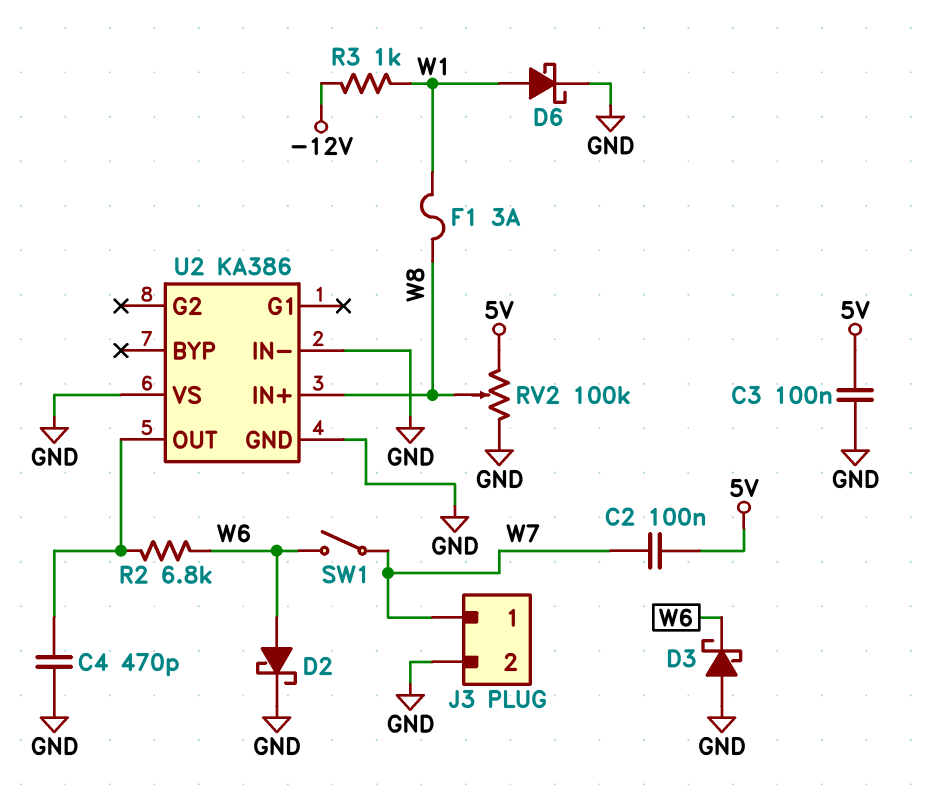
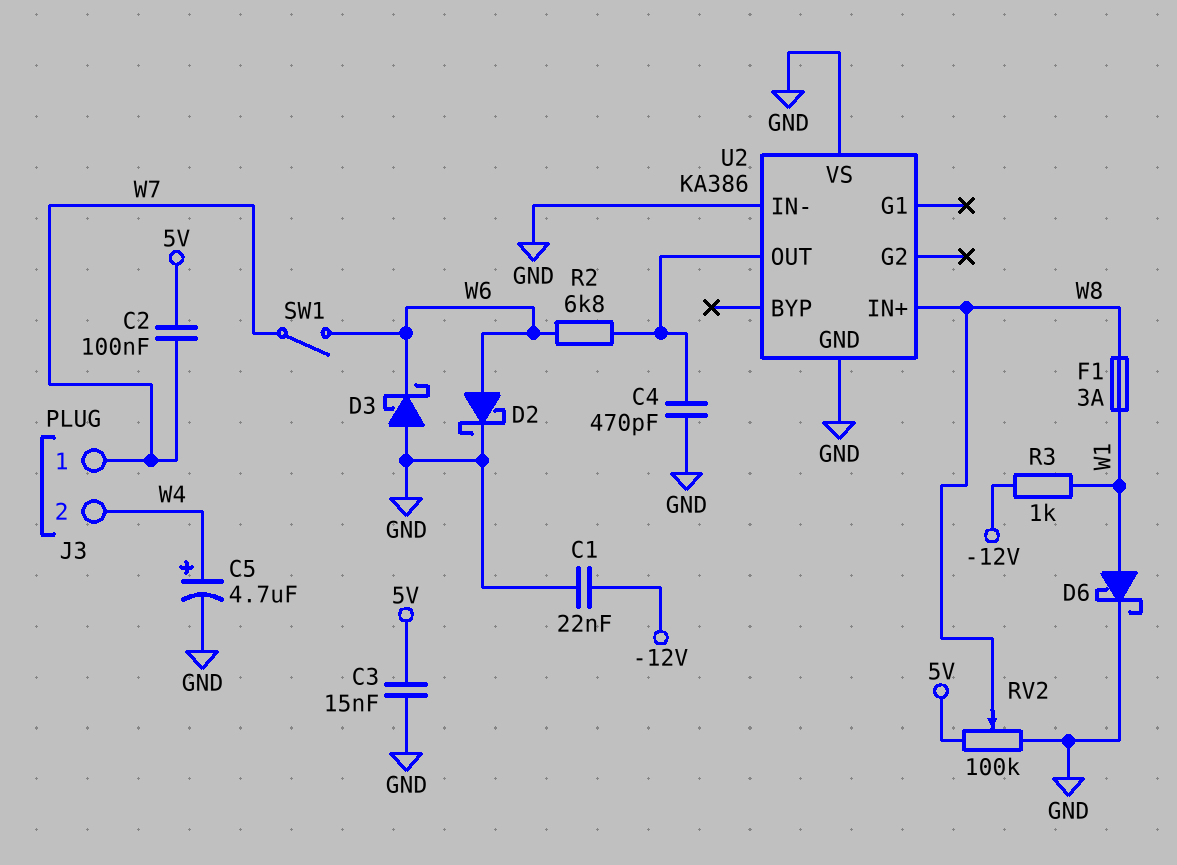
C1: none -> 22nF (-12V, GND)
C3: 100nF (5V, GND) -> 15nF (5V, GND)
C5: none -> 4.7uF (plus W4, minus GND)
J3 pin 2: GND -> W4

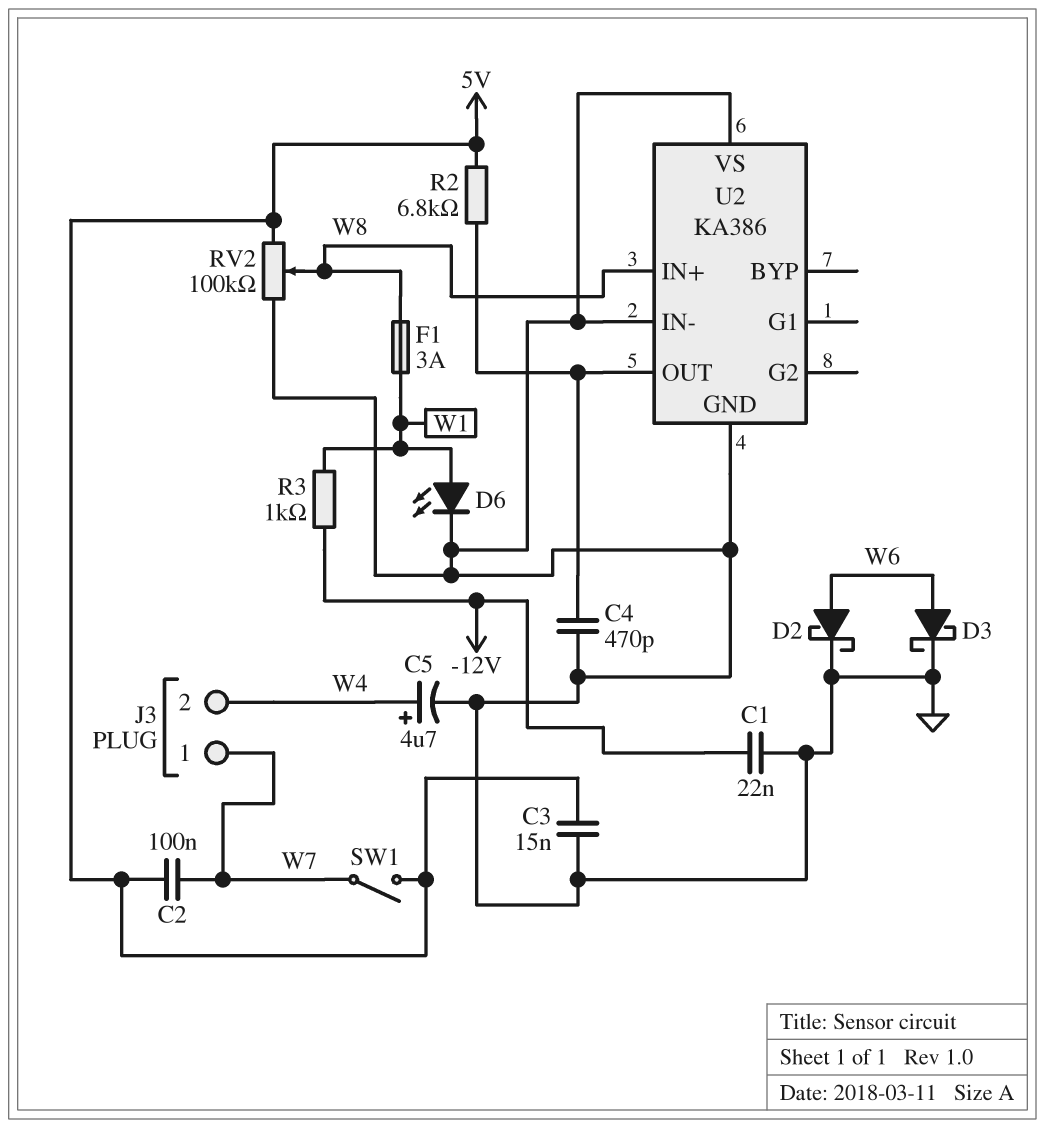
D3: schottky (A GND, K W6) -> schottky (A W6, K GND)
D6: schottky (A W1, K GND) -> LED (A W1, K GND)
R2: 6.8k (U2/OUT, W6) -> 6.8k (5V, U2/OUT)
SW1: switch (W6, W7) -> switch (5V, W7)

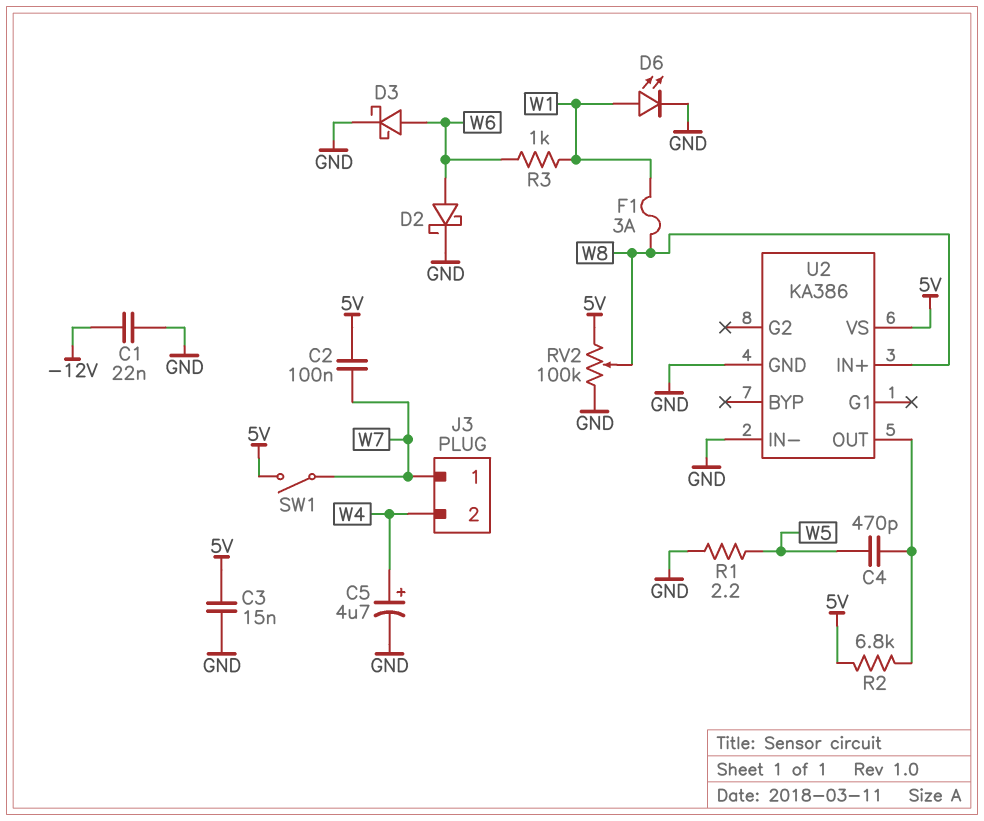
C4: 470pF (GND, U2/OUT) -> 470pF (U2/OUT, W5)
R1: none -> 2.2 (GND, W5)
R3: 1k (-12V, W1) -> 1k (W1, W6)
U2 pin VS: GND -> 5V

